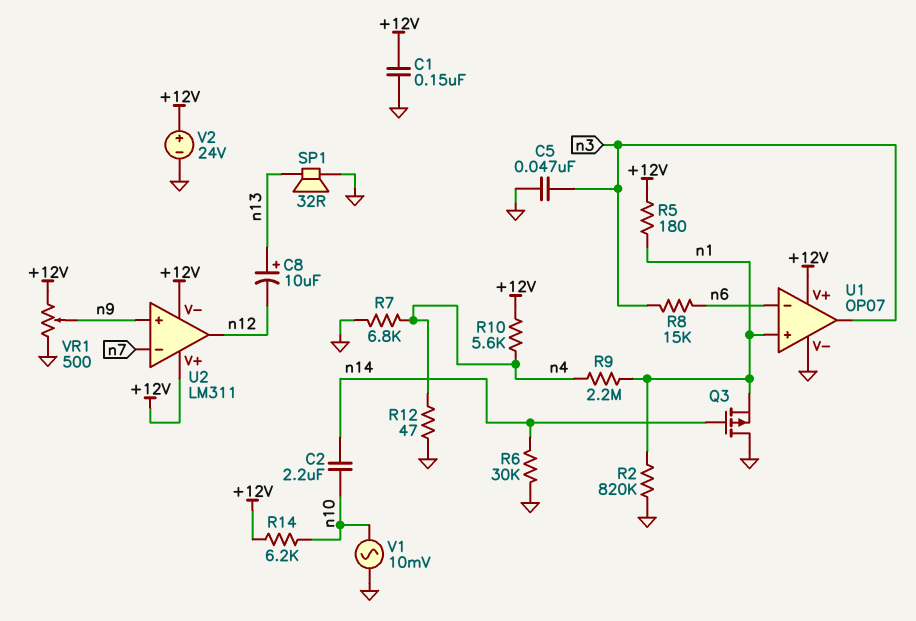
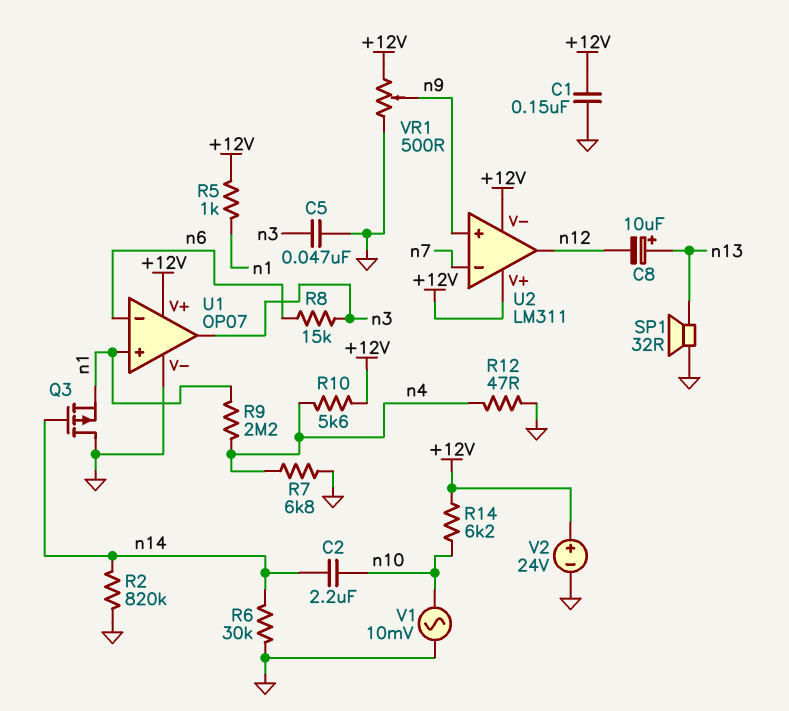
R2: 820k (GND, n1) -> 820k (GND, n14)
R5: 180 (+12V, n1) -> 1k (+12V, n1)

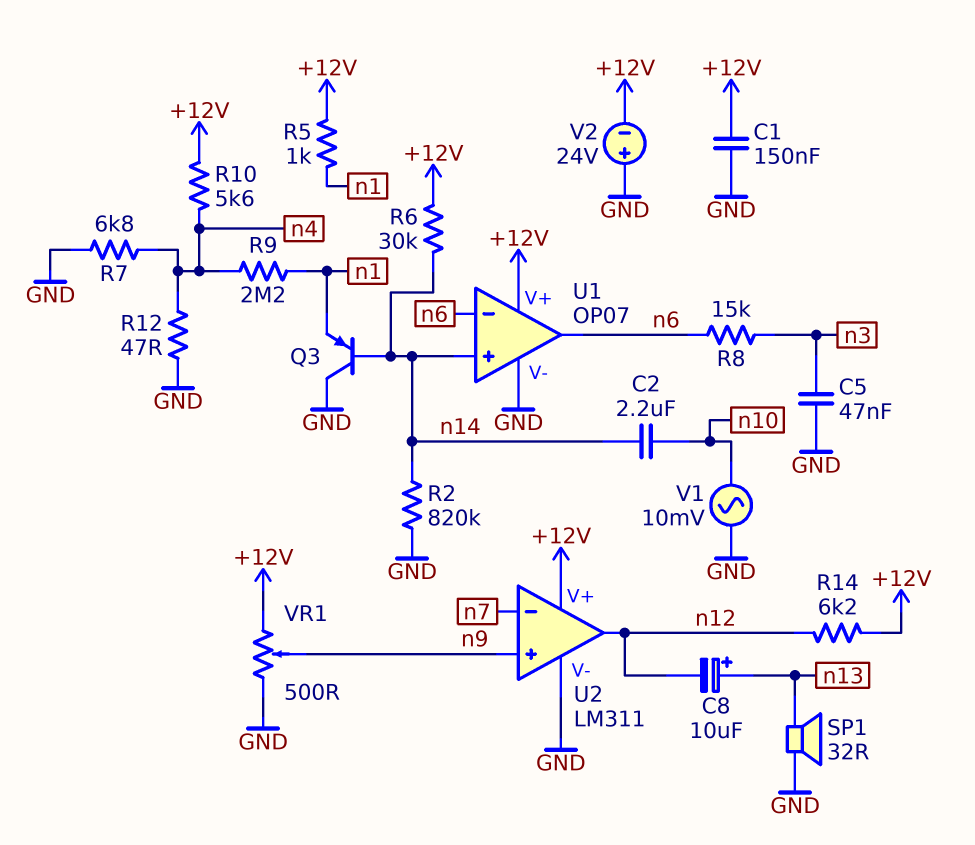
Q3: PMOS (G n14, D GND, S n1) -> PNP (B n14, C GND, E n1)
R6: 30k (GND, n14) -> 30k (+12V, n14)
R14: 6.2k (+12V, n10) -> 6.2k (+12V, n12)
U1 pin in+: n1 -> n14
U1 pin out: n3 -> n6
U2 pin V-: +12V -> GND
V2: 24V (plus +12V, minus GND) -> 24V (plus GND, minus +12V)

